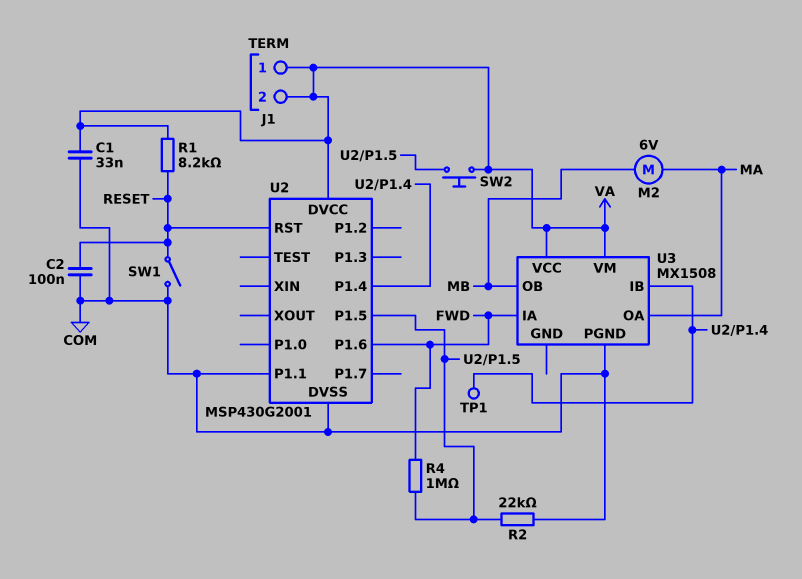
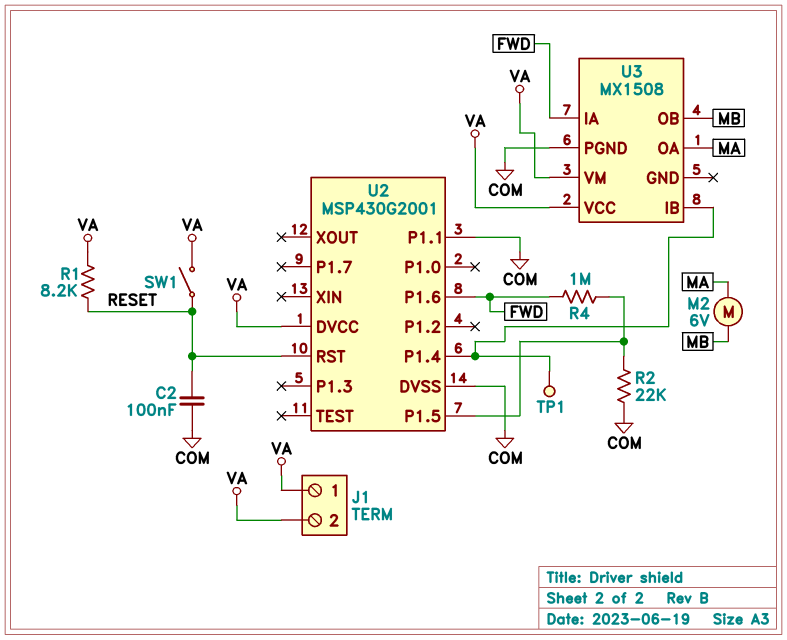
C1: 33nF (COM, VA) -> none
SW1: switch (COM, RESET) -> switch (RESET, VA)
SW2: button (U2/P1.5, VA) -> none

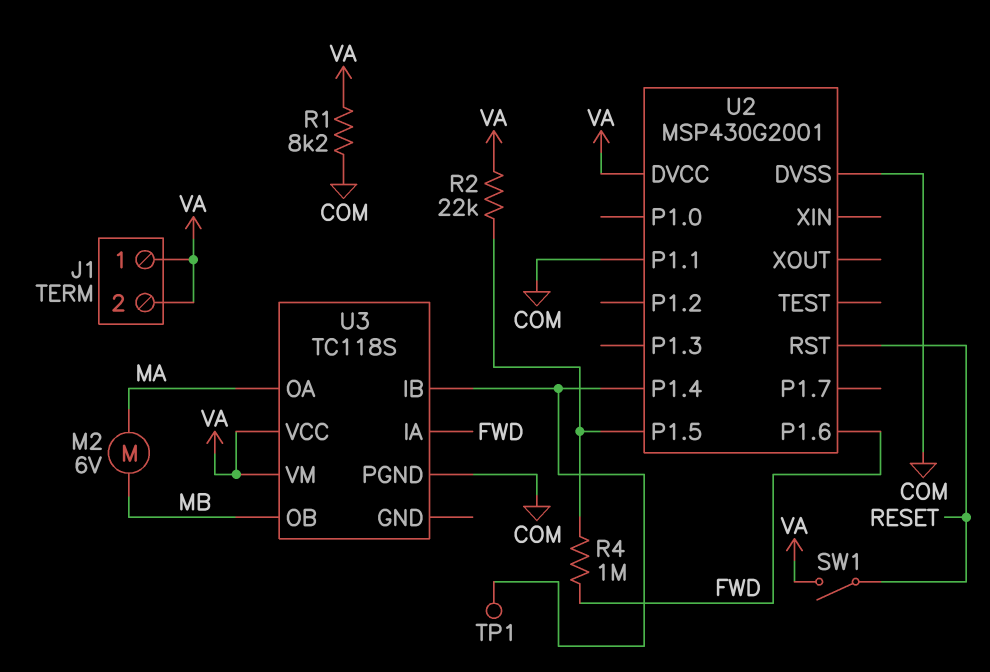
C2: 100nF (COM, RESET) -> none
R1: 8.2k (RESET, VA) -> 8.2k (COM, VA)
R2: 22k (COM, U2/P1.5) -> 22k (U2/P1.5, VA)
U3: MX1508 -> TC118S

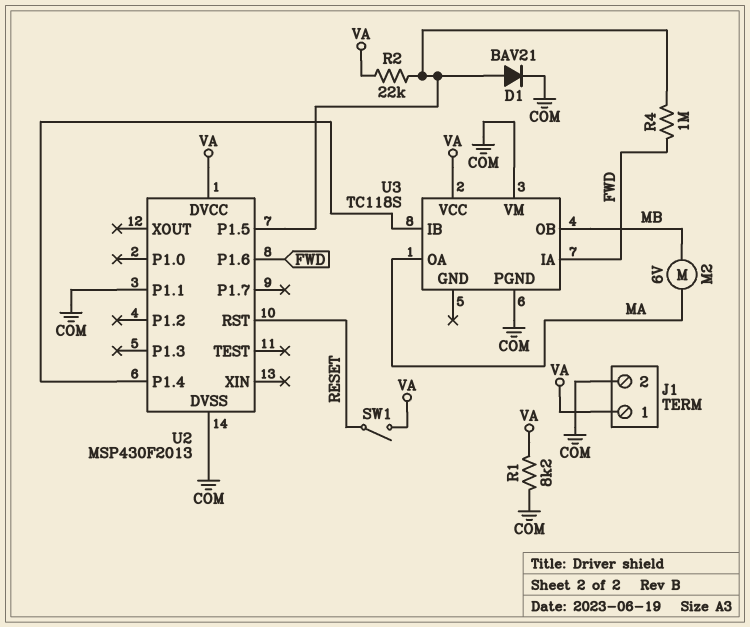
D1: none -> diode BAV21 (A U2/P1.5, K COM)
J1 pin 2: VA -> COM
TP1: test point (U2/P1.4) -> none
U2: MSP430G2001 -> MSP430F2013
U3 pin VM: VA -> COM

